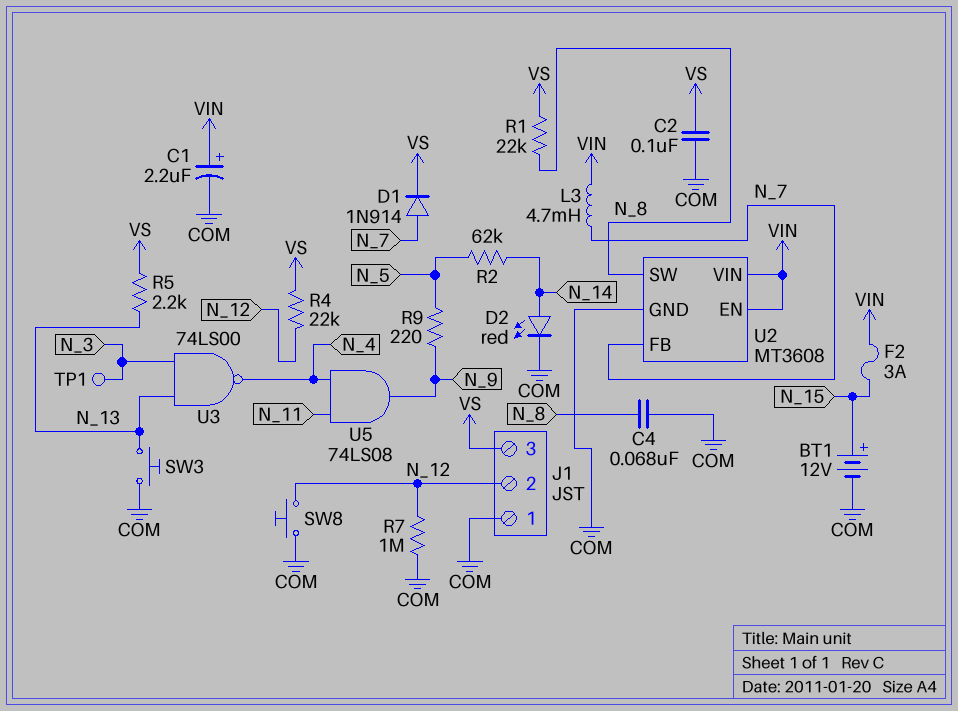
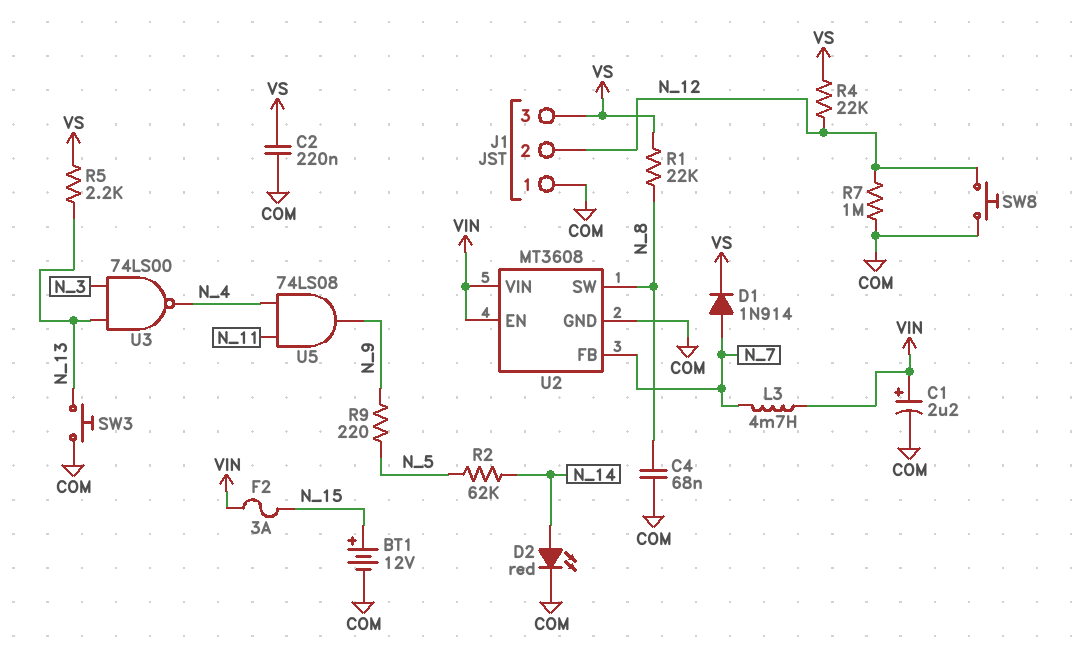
C2: 100nF (COM, VS) -> 220nF (COM, VS)
TP1: test point (N_3) -> none

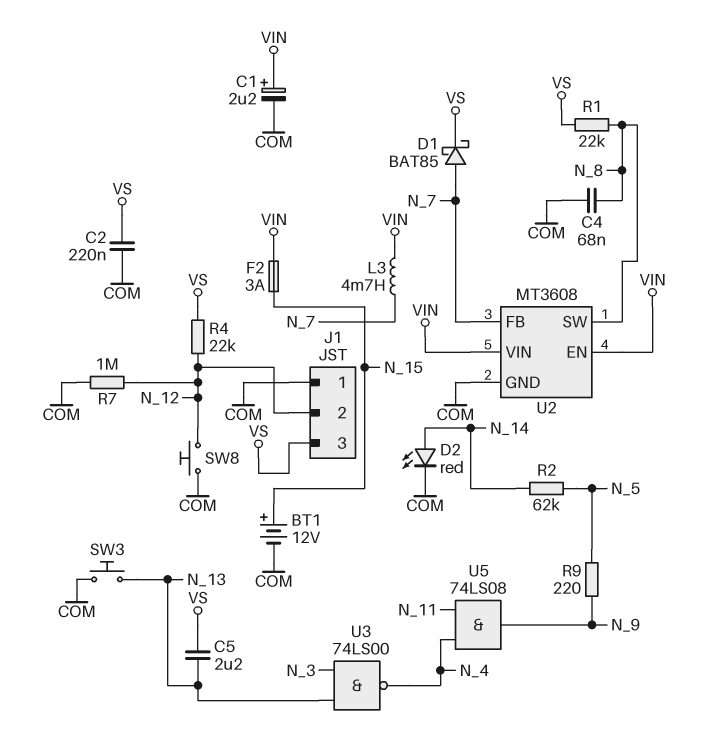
C5: none -> 2.2uF (N_13, VS)
D1: diode 1N914 (A N_7, K VS) -> schottky BAT85 (A N_7, K VS)
R5: 2.2k (N_13, VS) -> none

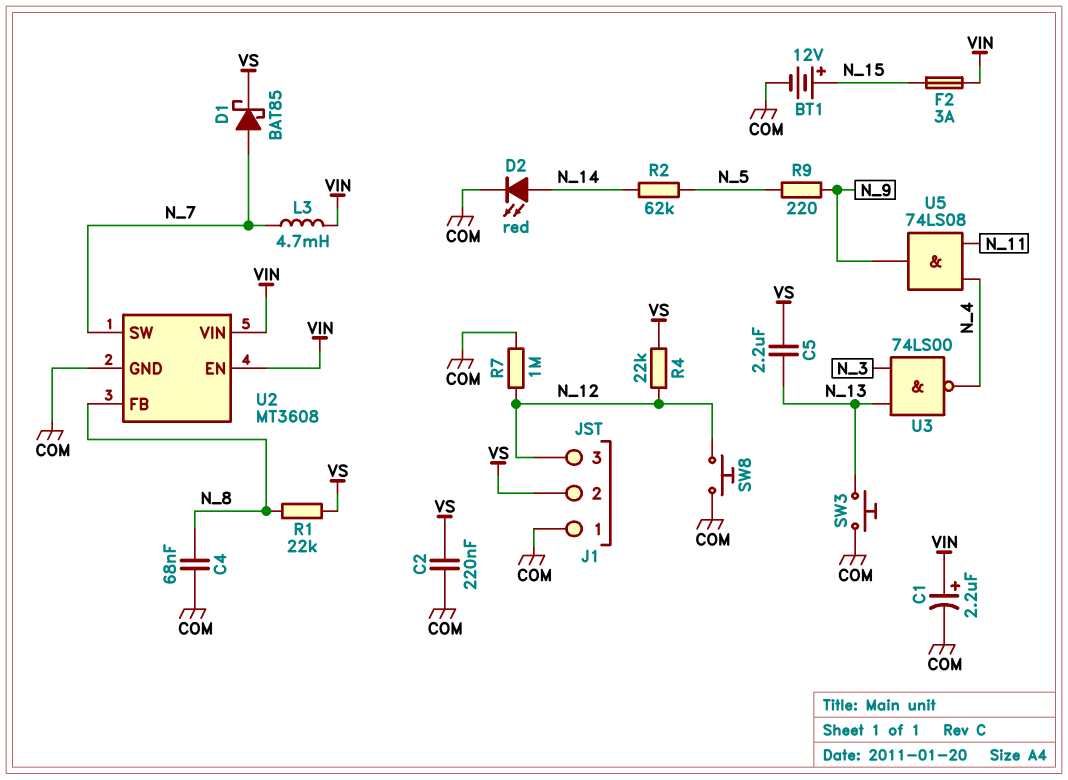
J1 pin 2: N_12 -> VS
J1 pin 3: VS -> N_12
U2 pin FB: N_7 -> N_8
U2 pin SW: N_8 -> N_7

